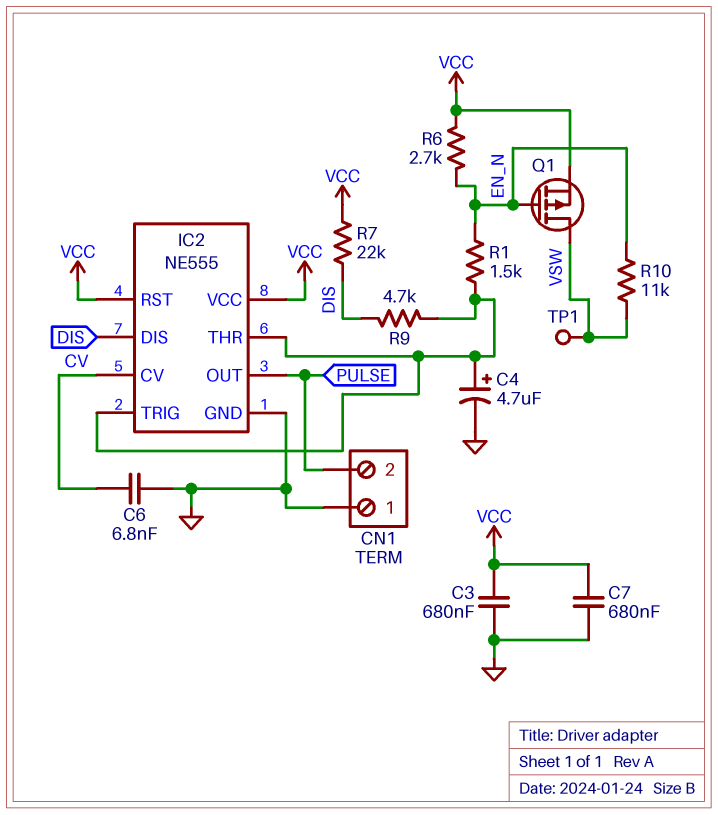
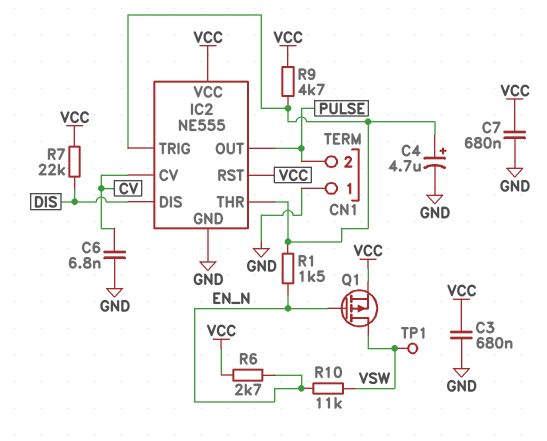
R9: 4.7k (DIS, IC2/THR) -> 4.7k (IC2/THR, VCC)

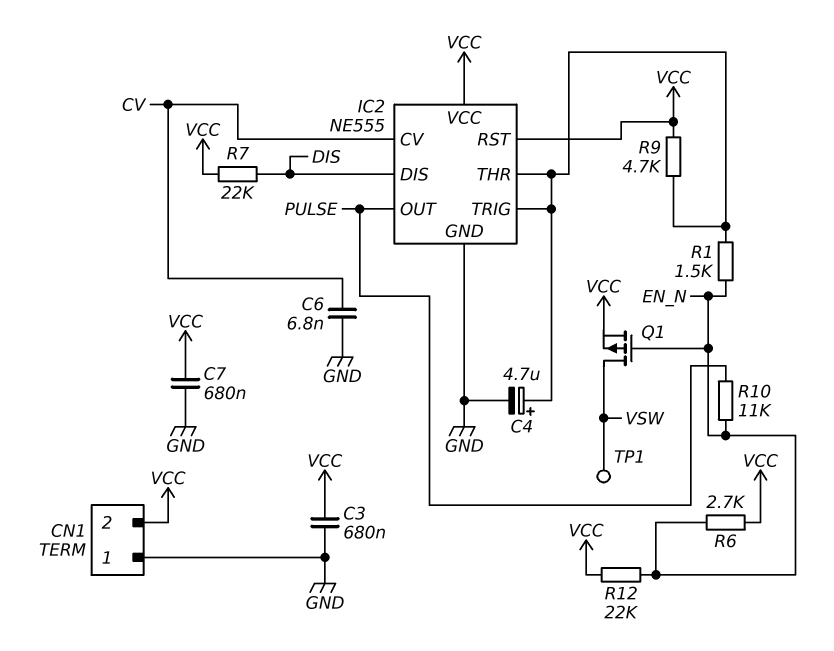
CN1 pin 2: PULSE -> VCC
R10: 11k (EN_N, VSW) -> 11k (EN_N, PULSE)
R12: none -> 22k (EN_N, VCC)

